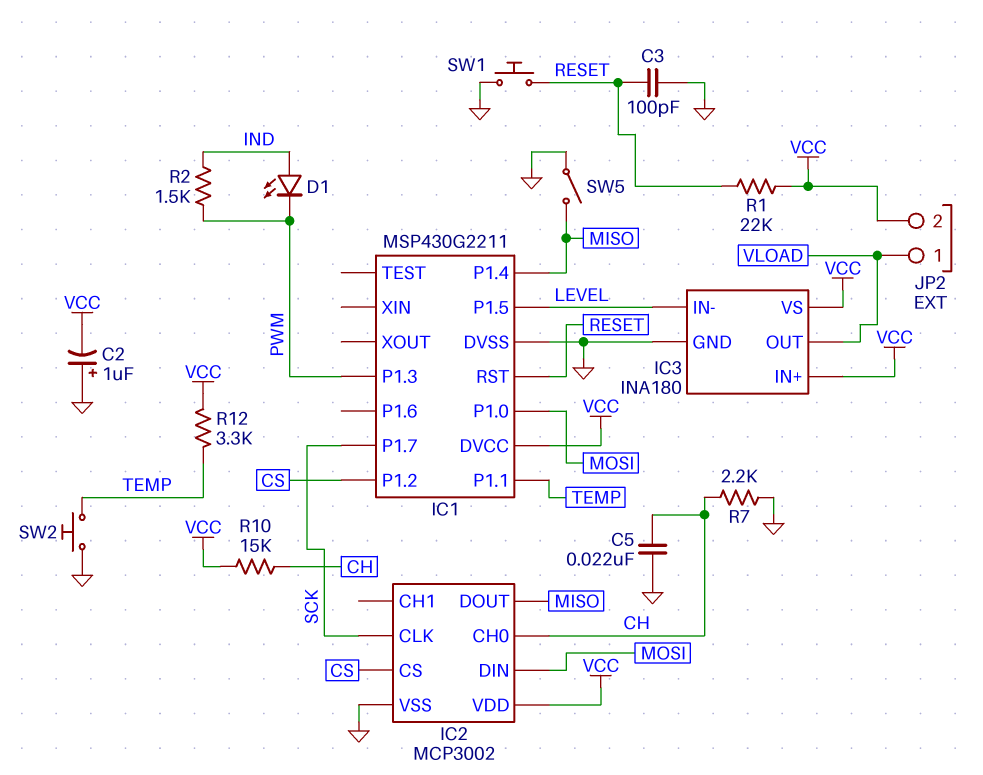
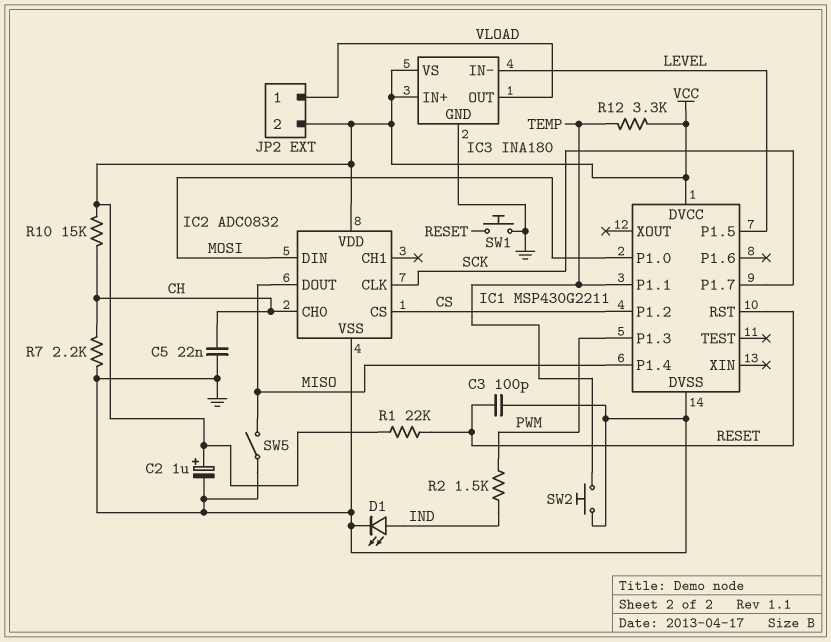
C2: 1uF (plus GND, minus VCC) -> 1uF (plus VCC, minus GND)
D1: LED (A IND, K PWM) -> LED (A IND, K GND)
IC2: MCP3002 -> ADC0832

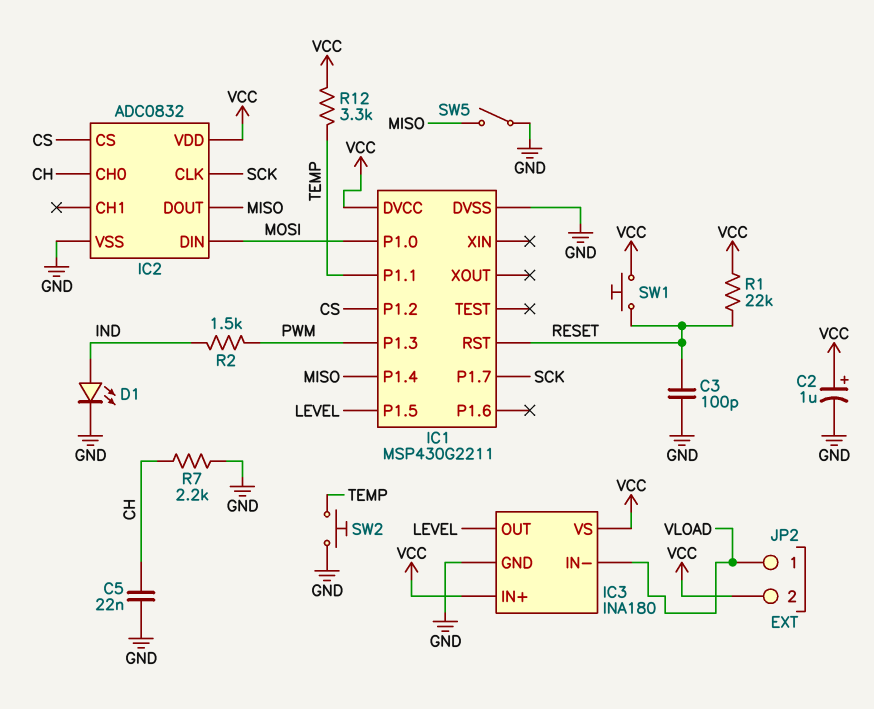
IC3 pin IN-: LEVEL -> VLOAD
IC3 pin OUT: VLOAD -> LEVEL
R10: 15k (CH, VCC) -> none
SW1: button (GND, RESET) -> button (RESET, VCC)

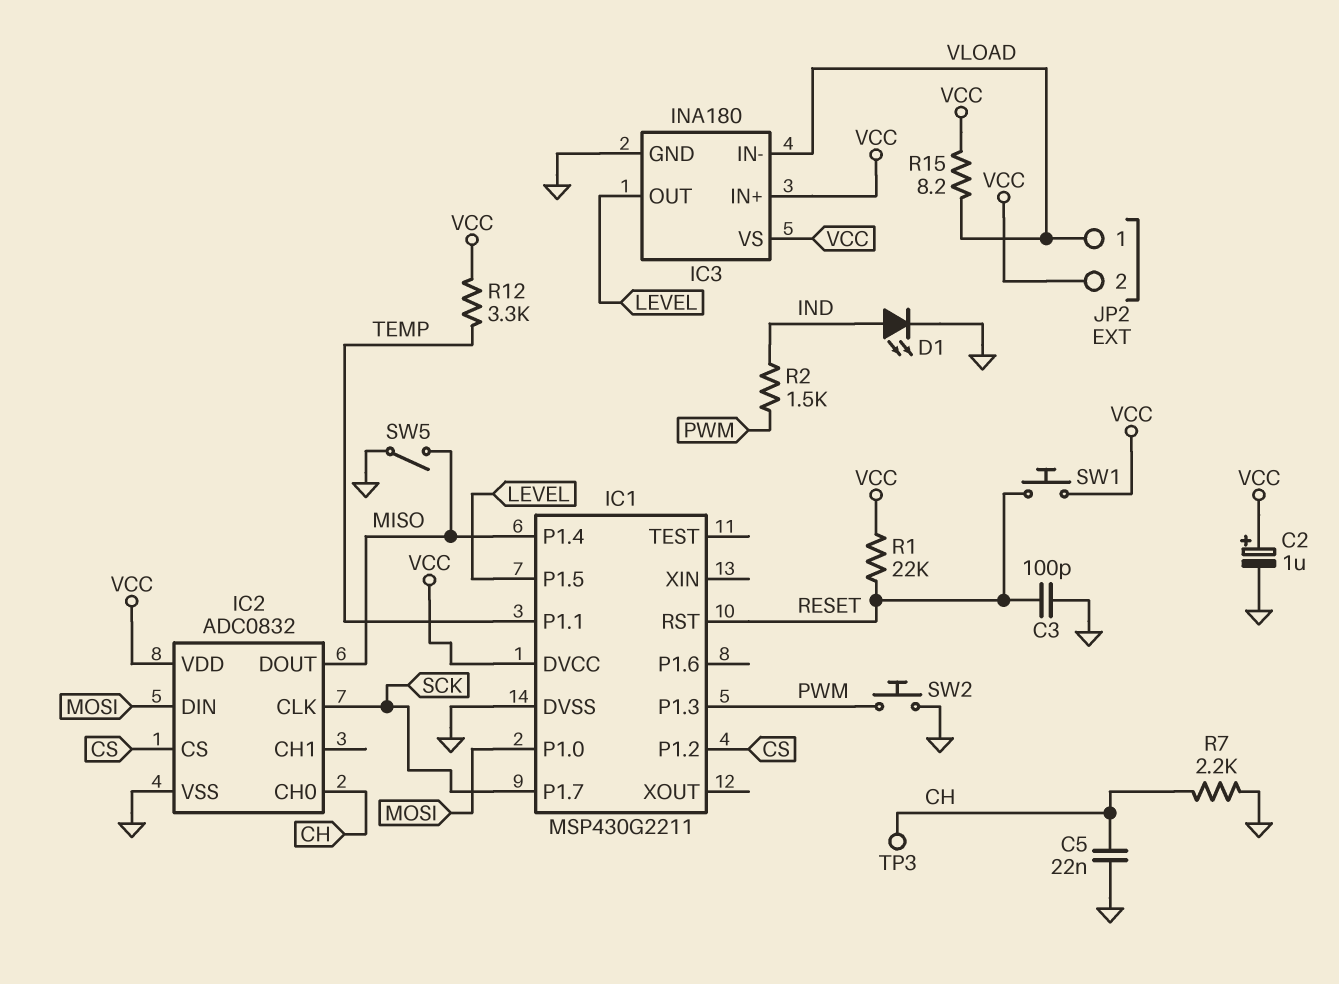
R15: none -> 8.2 (VCC, VLOAD)
SW2: button (GND, TEMP) -> button (GND, PWM)
TP3: none -> test point (CH)

